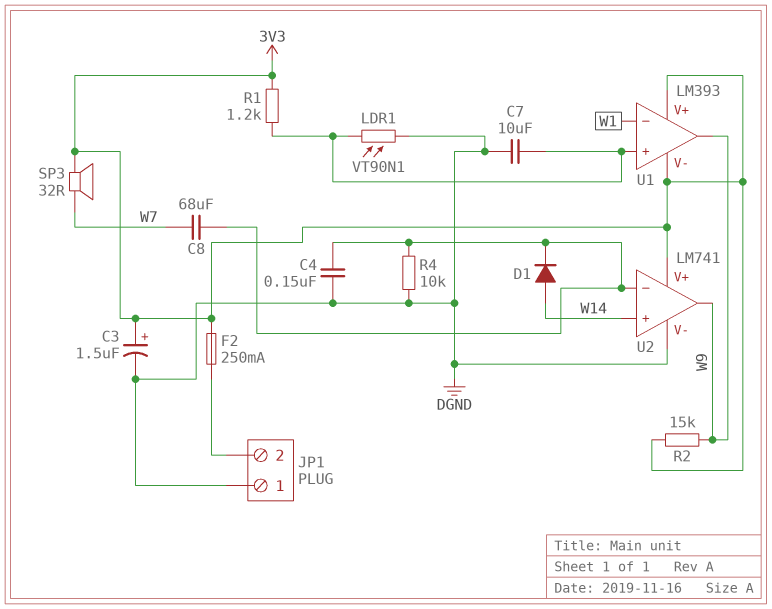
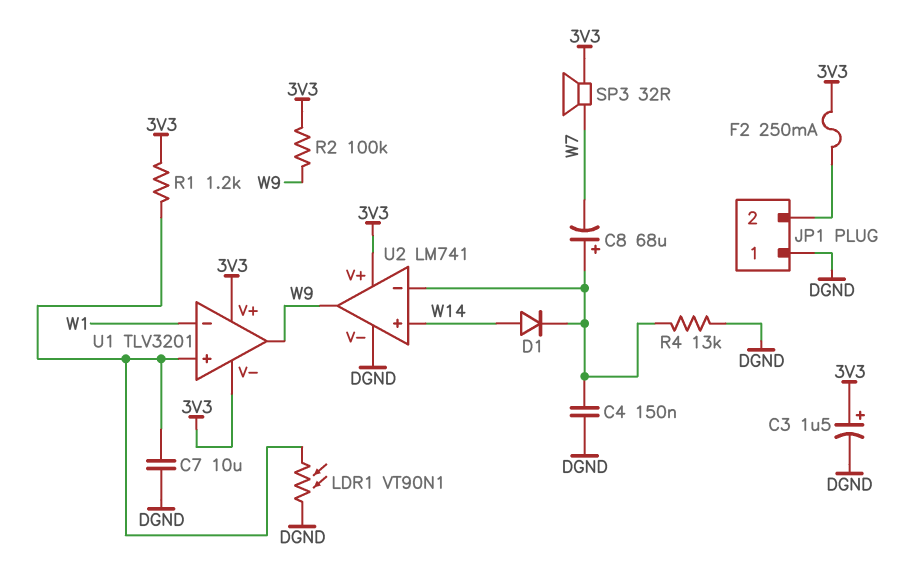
C8: 68uF (U2/in-, W7) -> 68uF (plus U2/in-, minus W7)
R2: 15k (3V3, W9) -> 100k (3V3, W9)
R4: 10k (DGND, U2/in-) -> 13k (DGND, U2/in-)
U1: LM393 -> TLV3201

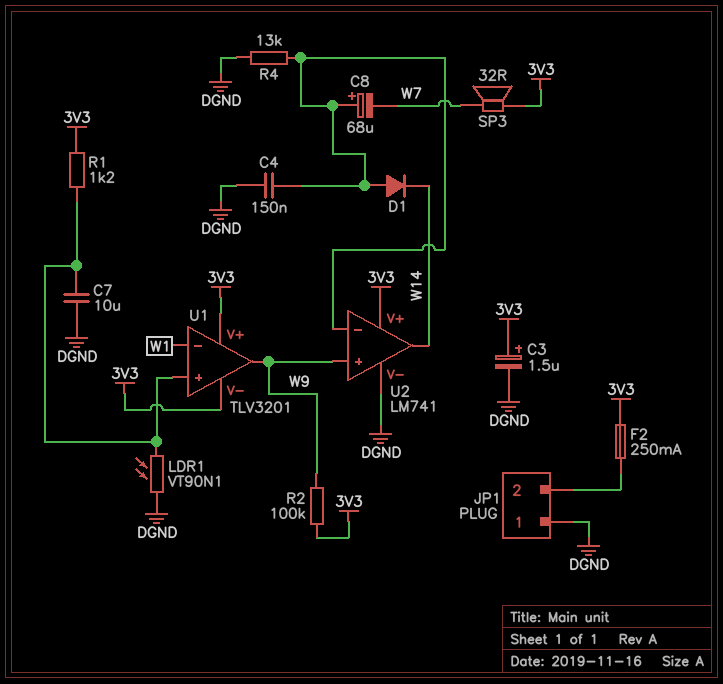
D1: diode (A W14, K U2/in-) -> diode (A U2/in-, K W14)
U2 pin in+: W14 -> W9
U2 pin out: W9 -> W14

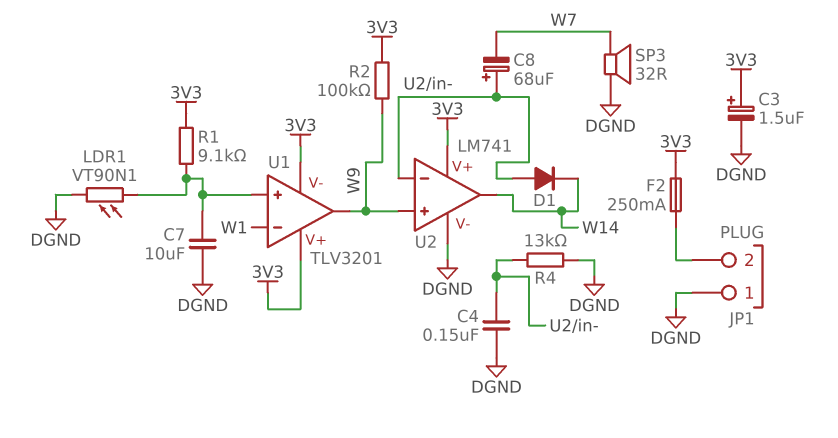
R1: 1.2k (3V3, U1/in+) -> 9.1k (3V3, U1/in+)
SP3: speaker 32R (3V3, W7) -> speaker 32R (DGND, W7)

